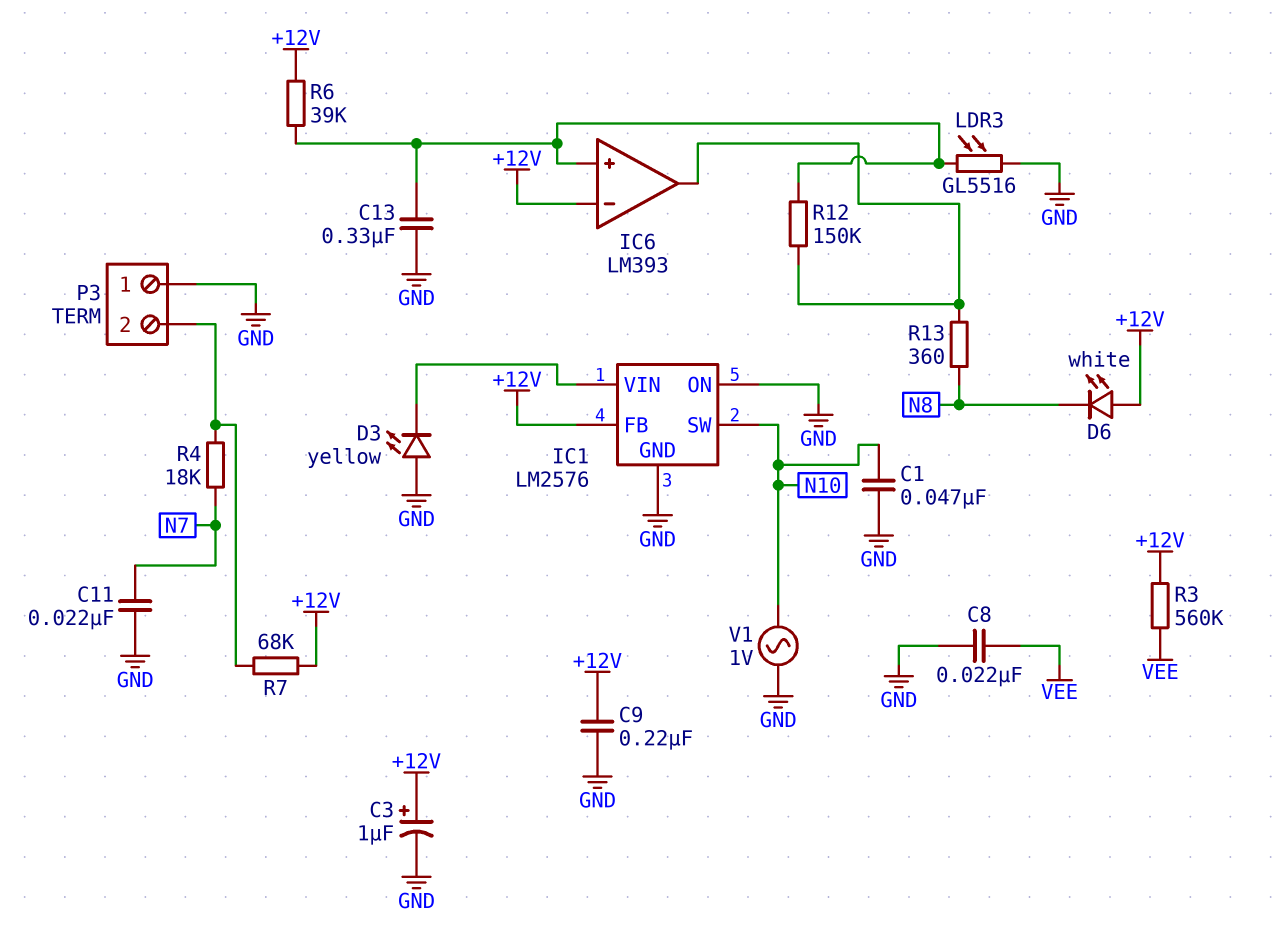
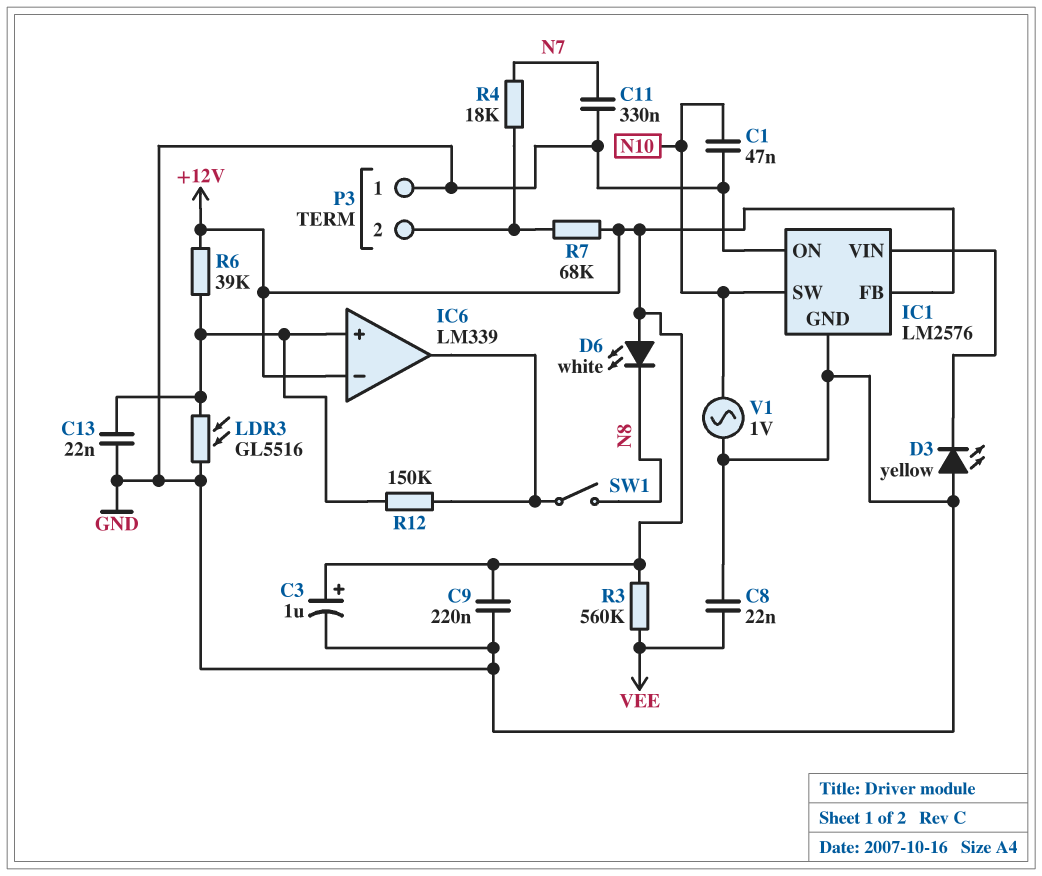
C11: 22nF (GND, N7) -> 330nF (GND, N7)
C13: 330nF (GND, IC6/in+) -> 22nF (GND, IC6/in+)
IC6: LM393 -> LM339
R13: 360 (IC6/out, N8) -> none
SW1: none -> switch (IC6/out, N8)

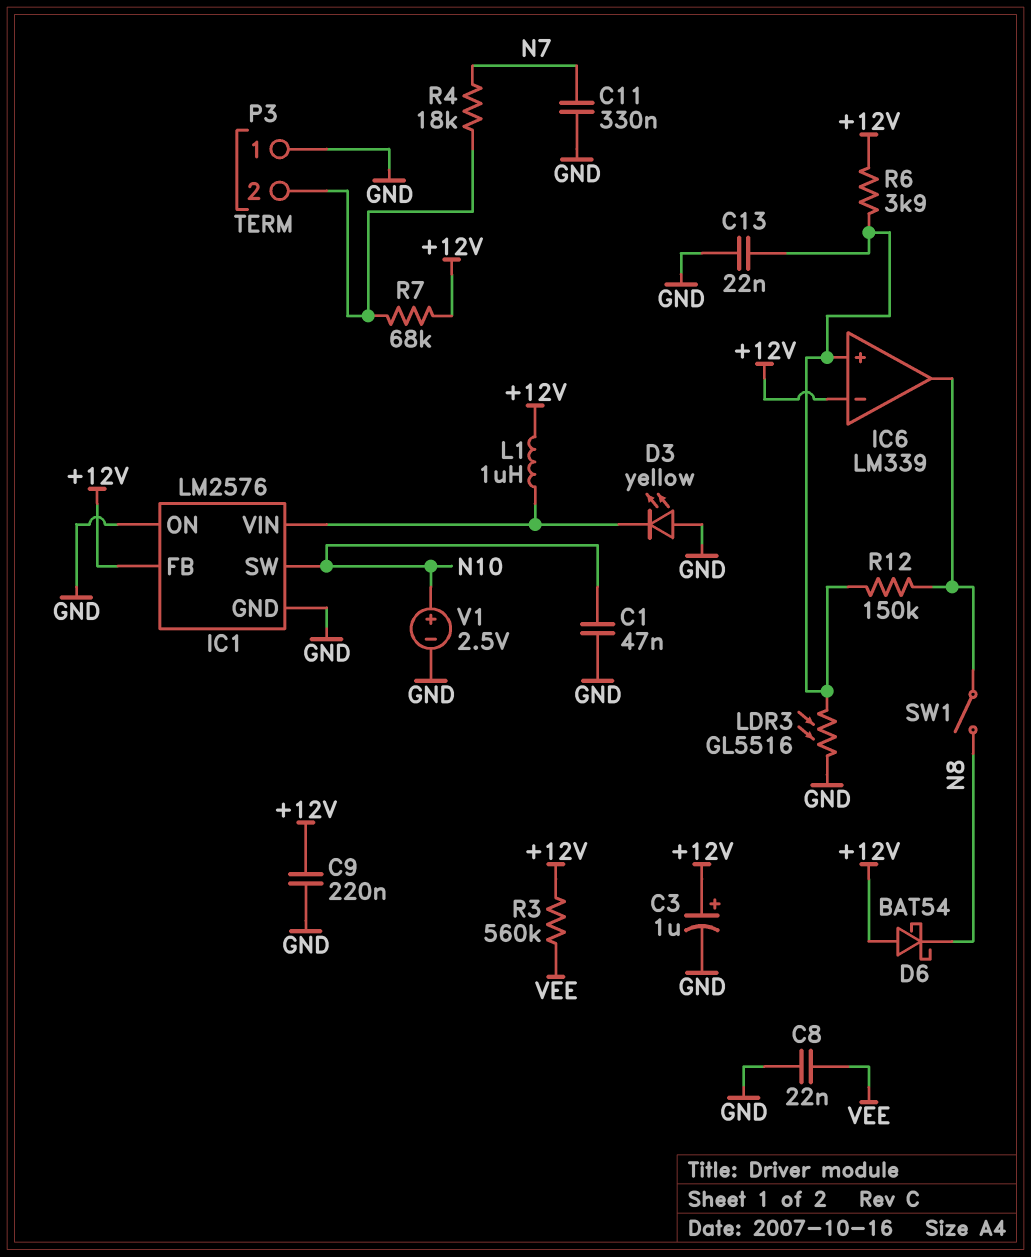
D6: LED white (A +12V, K N8) -> schottky BAT54 (A +12V, K N8)
L1: none -> 1uH (+12V, IC1/VIN)
R6: 39k (+12V, IC6/in+) -> 3.9k (+12V, IC6/in+)
V1: AC 1V (GND, N10) -> 2.5V (plus N10, minus GND)

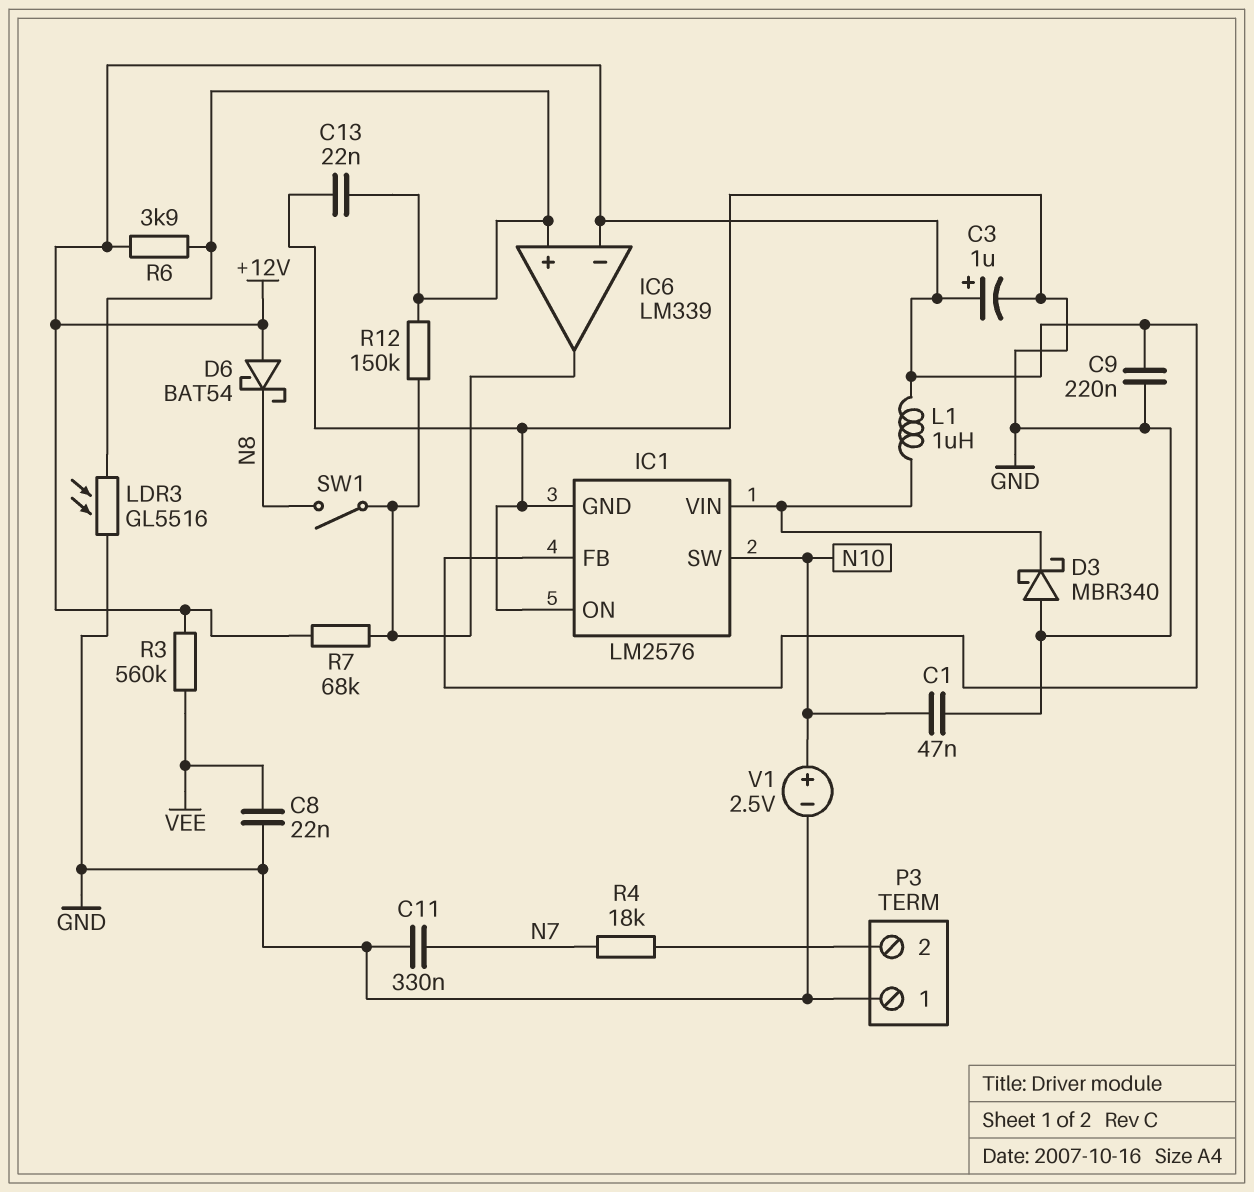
D3: LED yellow (A GND, K IC1/VIN) -> schottky MBR340 (A GND, K IC1/VIN)
R7: 68k (+12V, P3/2) -> 68k (+12V, IC6/out)

